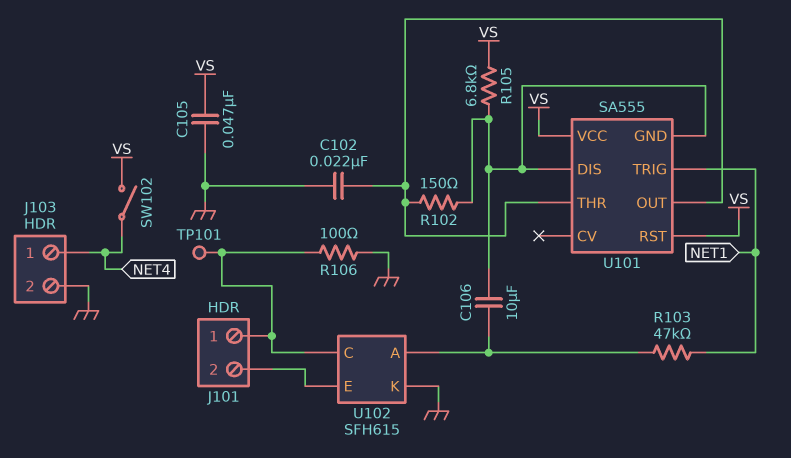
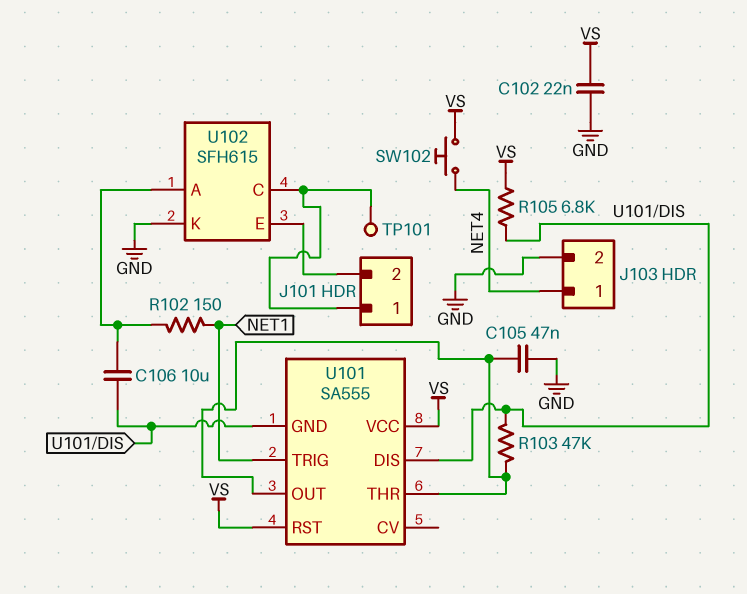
C102: 22nF (GND, U101/OUT) -> 22nF (GND, VS)
C105: 47nF (GND, VS) -> 47nF (GND, U101/OUT)
R102: 150 (U101/DIS, U101/OUT) -> 150 (NET1, U102/A)
R103: 47k (NET1, U102/A) -> 47k (U101/DIS, U101/OUT)
R106: 100 (GND, J101/1) -> none
SW102: switch (NET4, VS) -> button (NET4, VS)

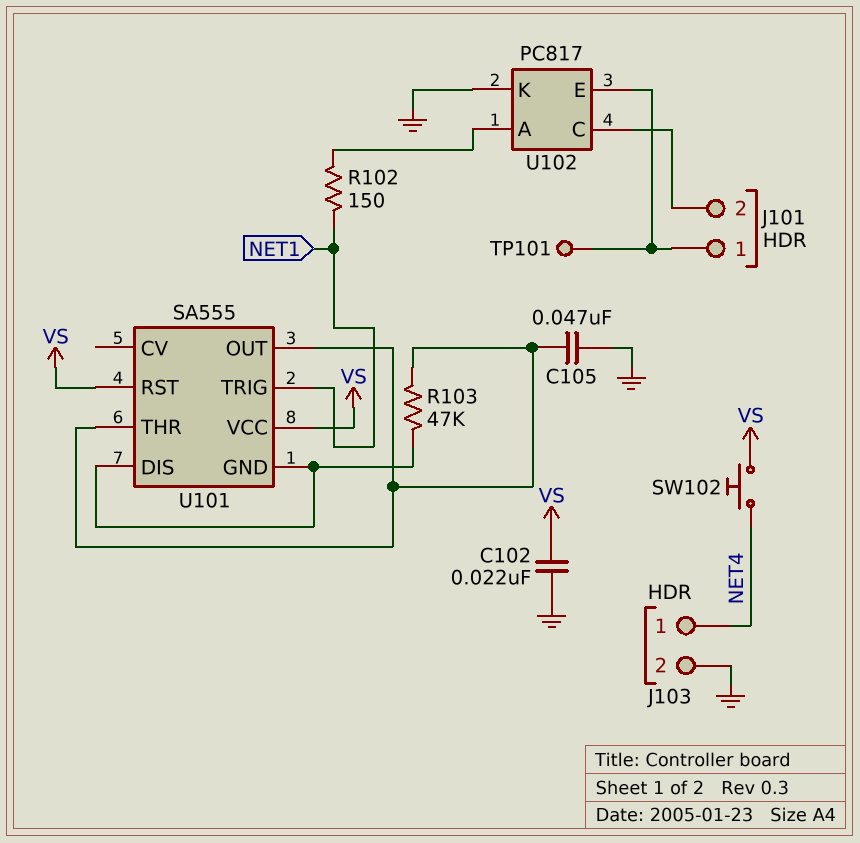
C106: 10uF (U101/DIS, U102/A) -> none
R105: 6.8k (U101/DIS, VS) -> none
U102: SFH615 -> PC817
U102 pin C: J101/1 -> J101/2
U102 pin E: J101/2 -> J101/1

